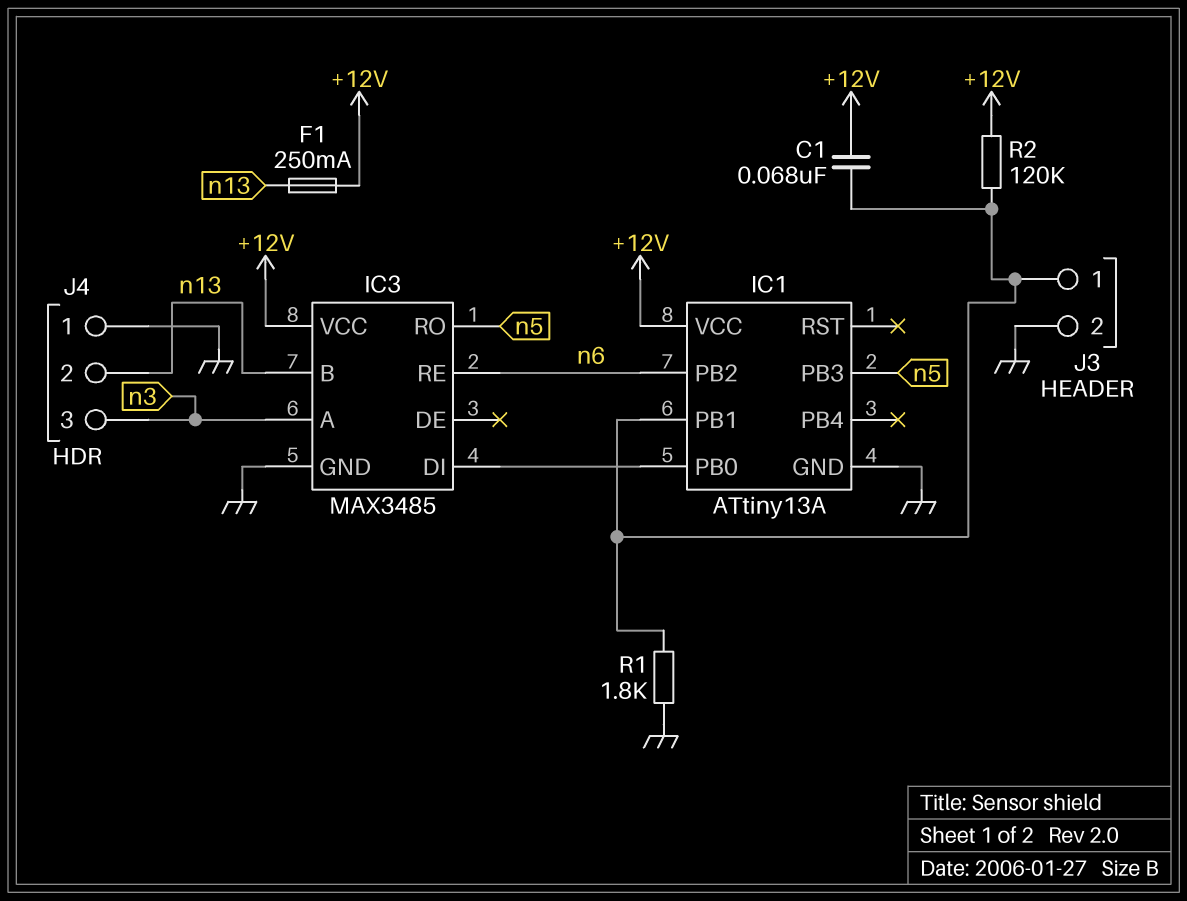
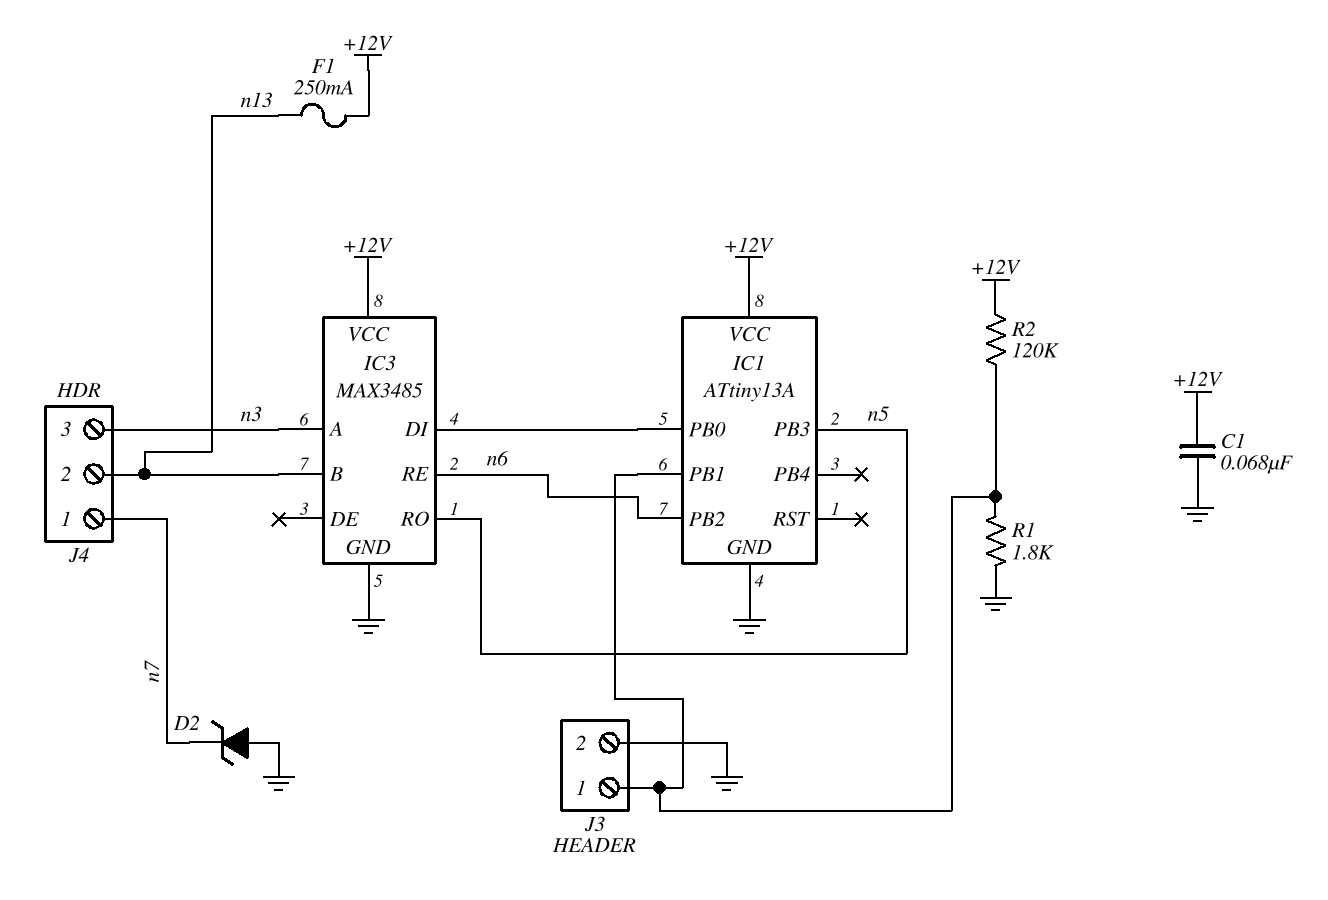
C1: 68nF (+12V, IC1/PB1) -> 68nF (+12V, GND)
D2: none -> zener (A GND, K n7)
J4 pin 1: GND -> n7

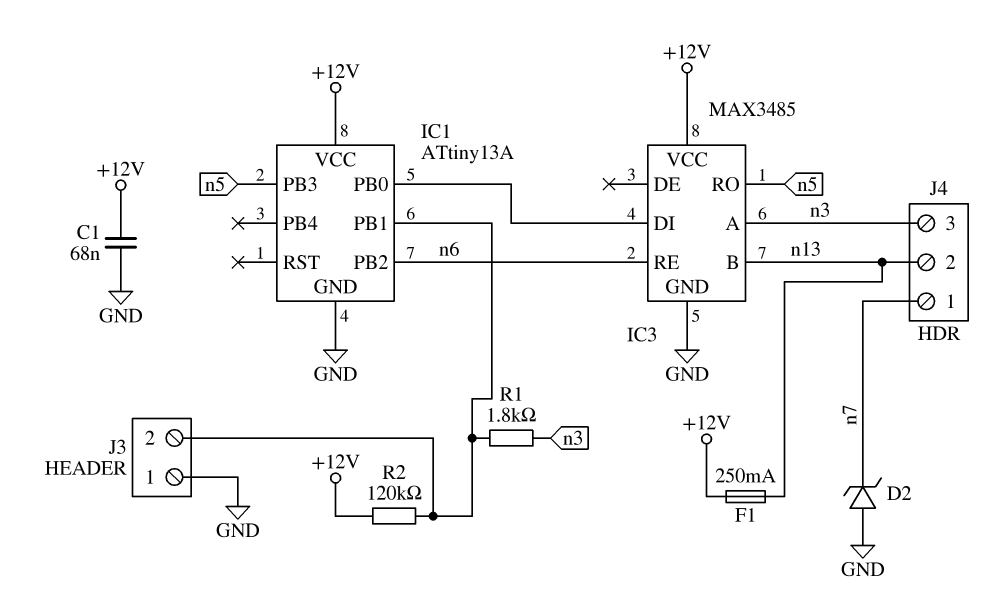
J3 pin 1: IC1/PB1 -> GND
J3 pin 2: GND -> IC1/PB1
R1: 1.8k (GND, IC1/PB1) -> 1.8k (IC1/PB1, n3)

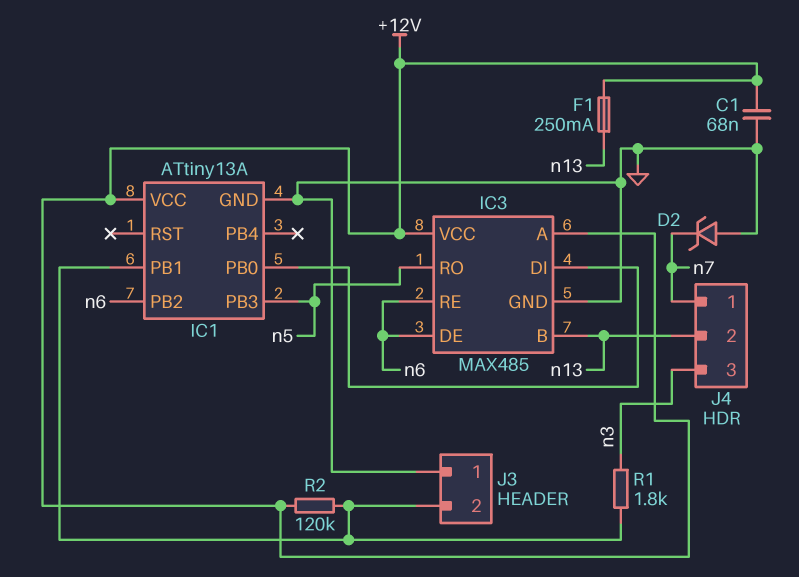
IC3: MAX3485 -> MAX485
IC3 pin A: n3 -> +12V
IC3 pin DE: none -> n6

